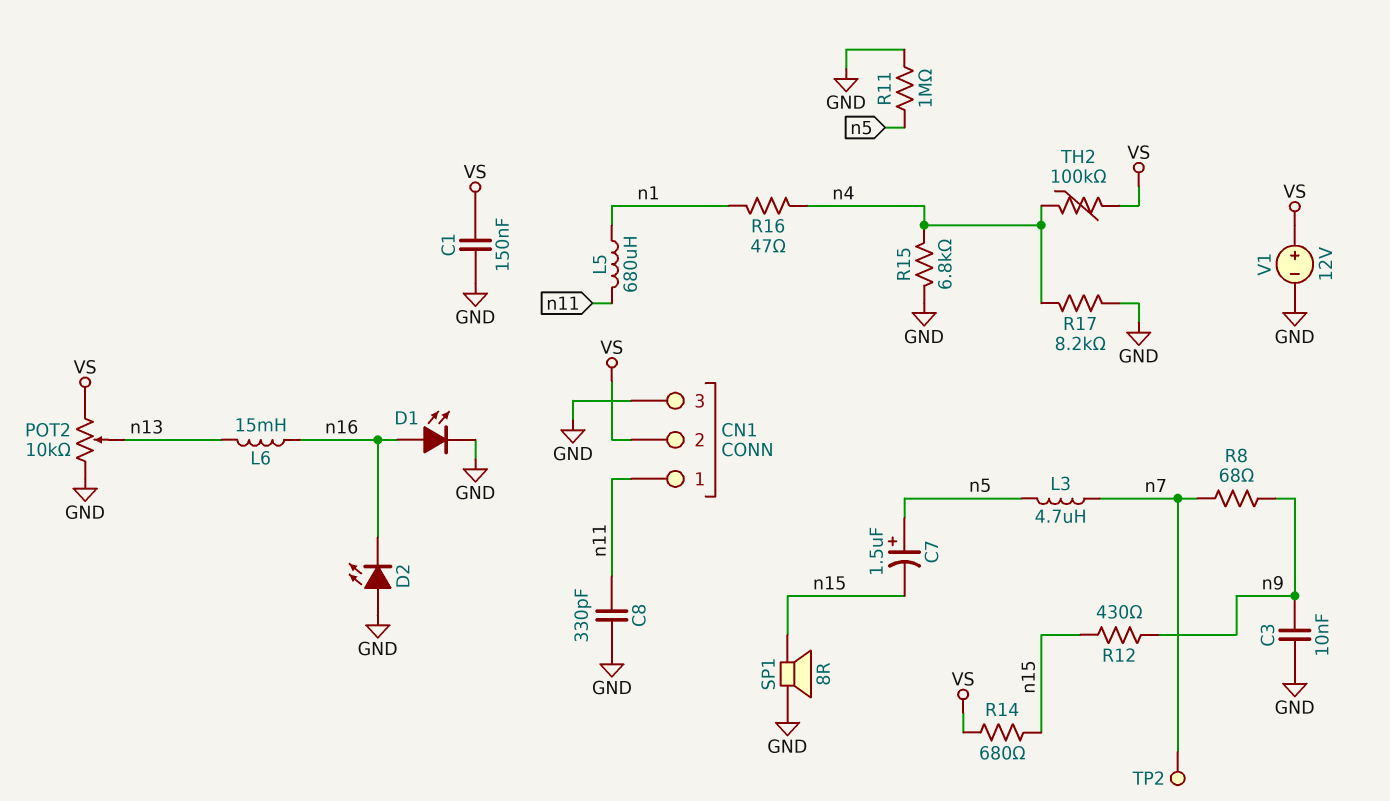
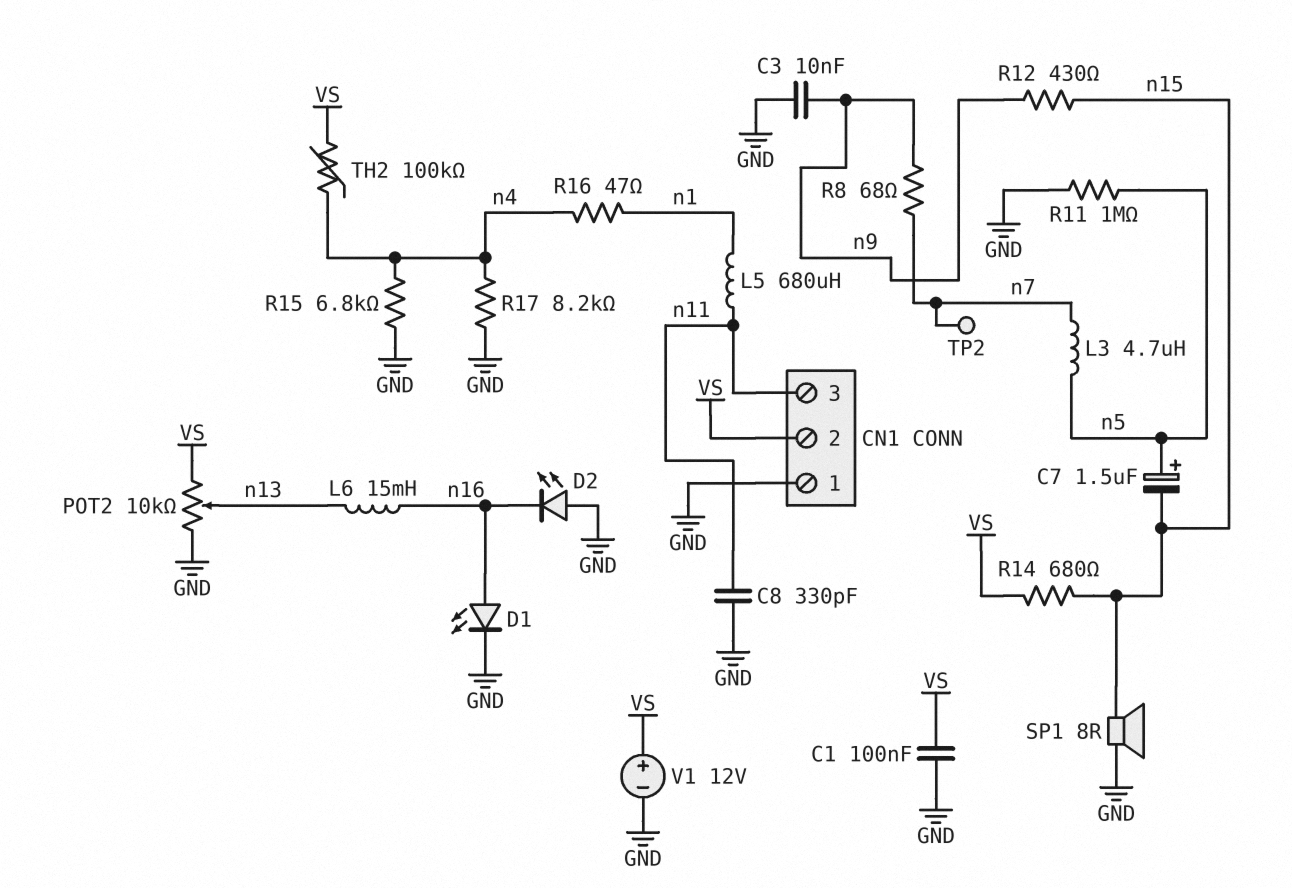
C1: 150nF (GND, VS) -> 100nF (GND, VS)
CN1 pin 1: n11 -> GND
CN1 pin 3: GND -> n11

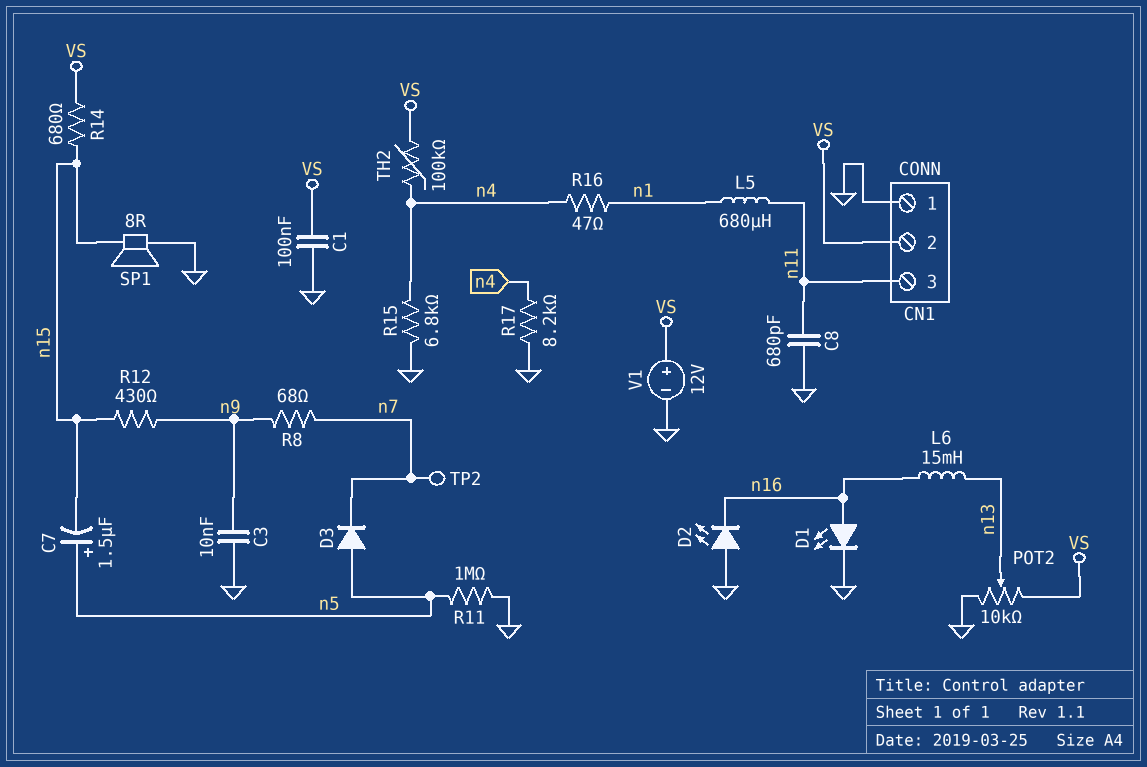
C8: 330pF (GND, n11) -> 680pF (GND, n11)
D3: none -> diode (A n5, K n7)
L3: 4.7uH (n5, n7) -> none

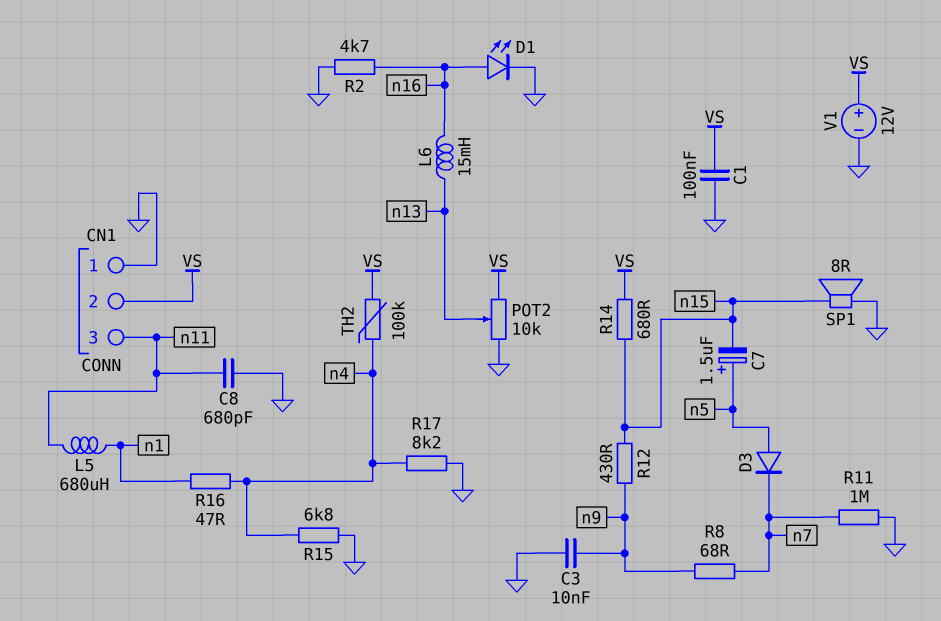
D2: LED (A GND, K n16) -> none
R2: none -> 4.7k (GND, n16)
R11: 1M (GND, n5) -> 1M (GND, n7)
TP2: test point (n7) -> none

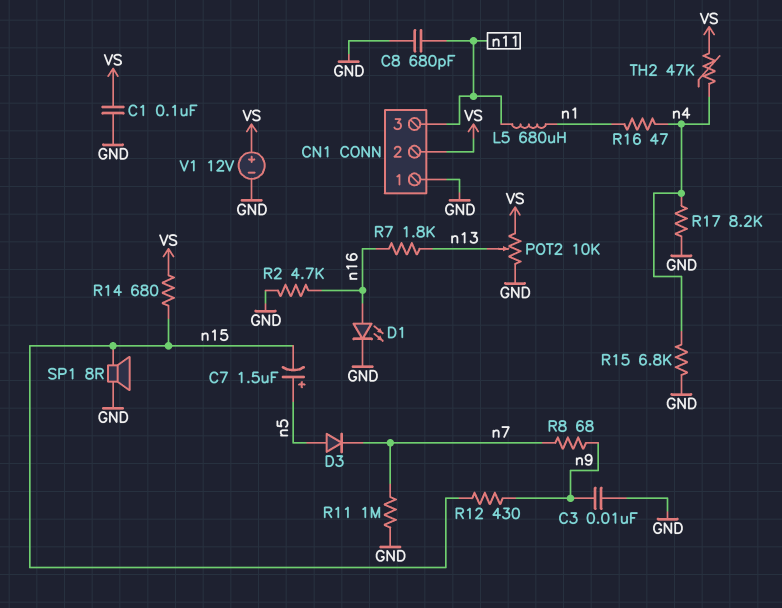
L6: 15mH (n13, n16) -> none
R7: none -> 1.8k (n13, n16)
TH2: 100k (VS, n4) -> 47k (VS, n4)

